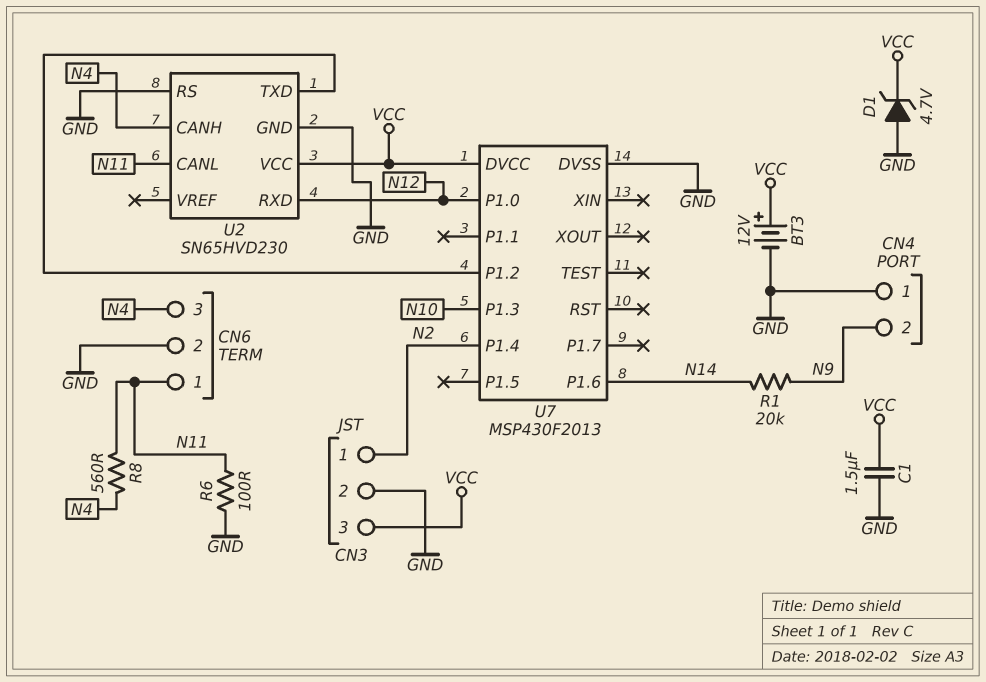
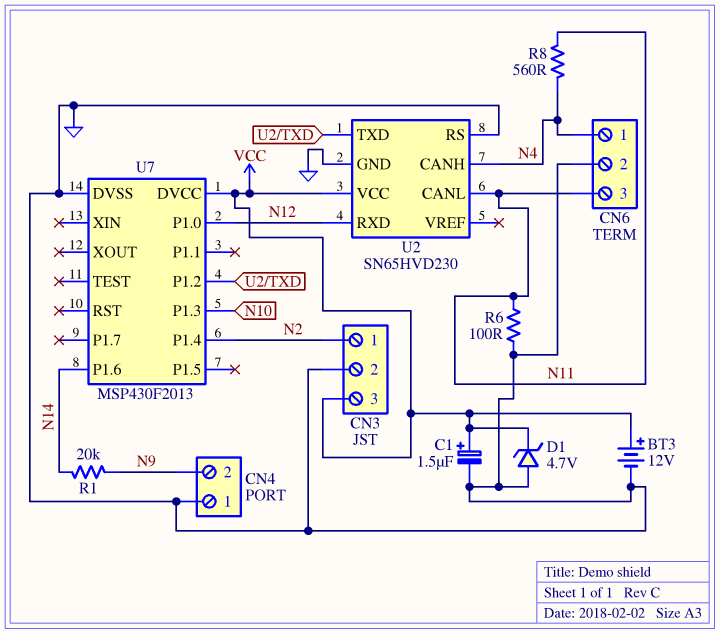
C1: 1.5uF (GND, VCC) -> 1.5uF (plus VCC, minus GND)
CN6 pin 1: N11 -> N4
CN6 pin 3: N4 -> N11

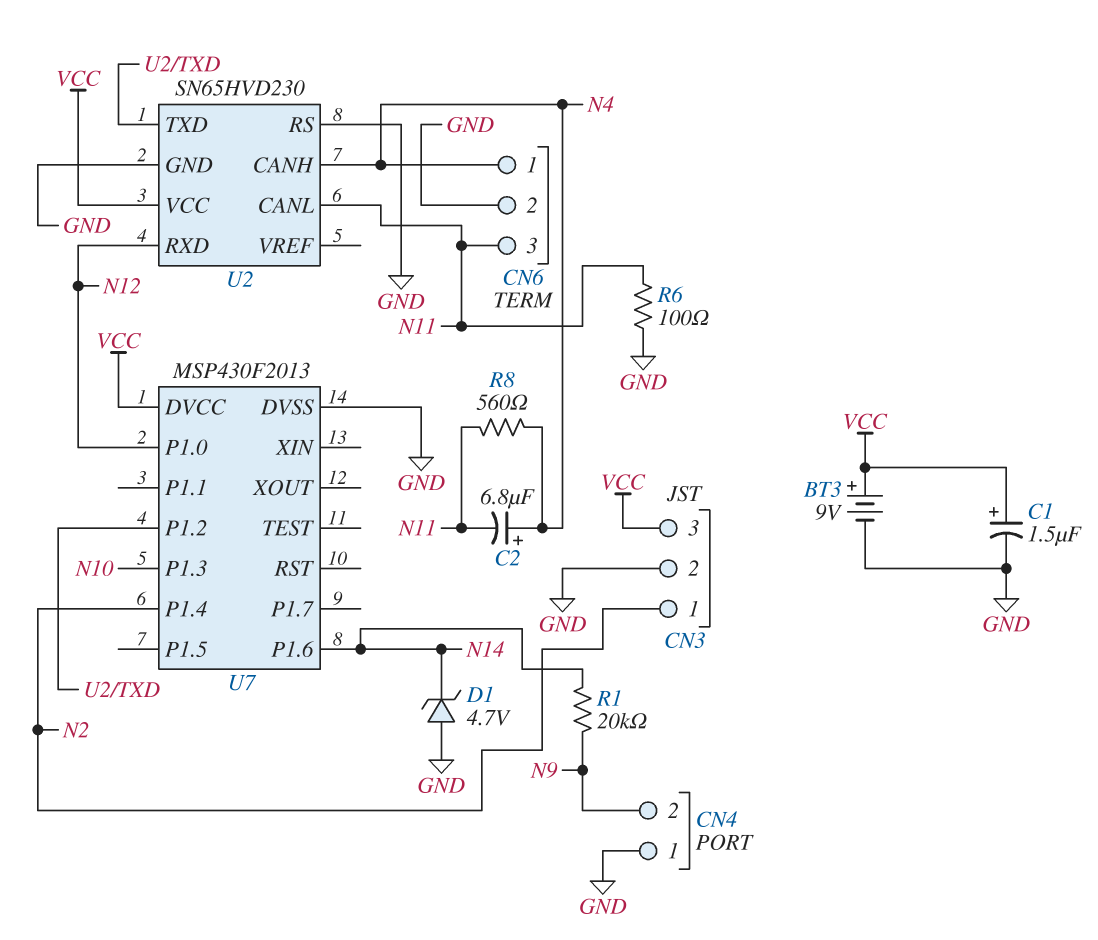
BT3: 12V (plus VCC, minus GND) -> 9V (plus VCC, minus GND)
C2: none -> 6.8uF (plus N4, minus N11)
D1: zener 4.7V (A GND, K VCC) -> zener 4.7V (A GND, K N14)

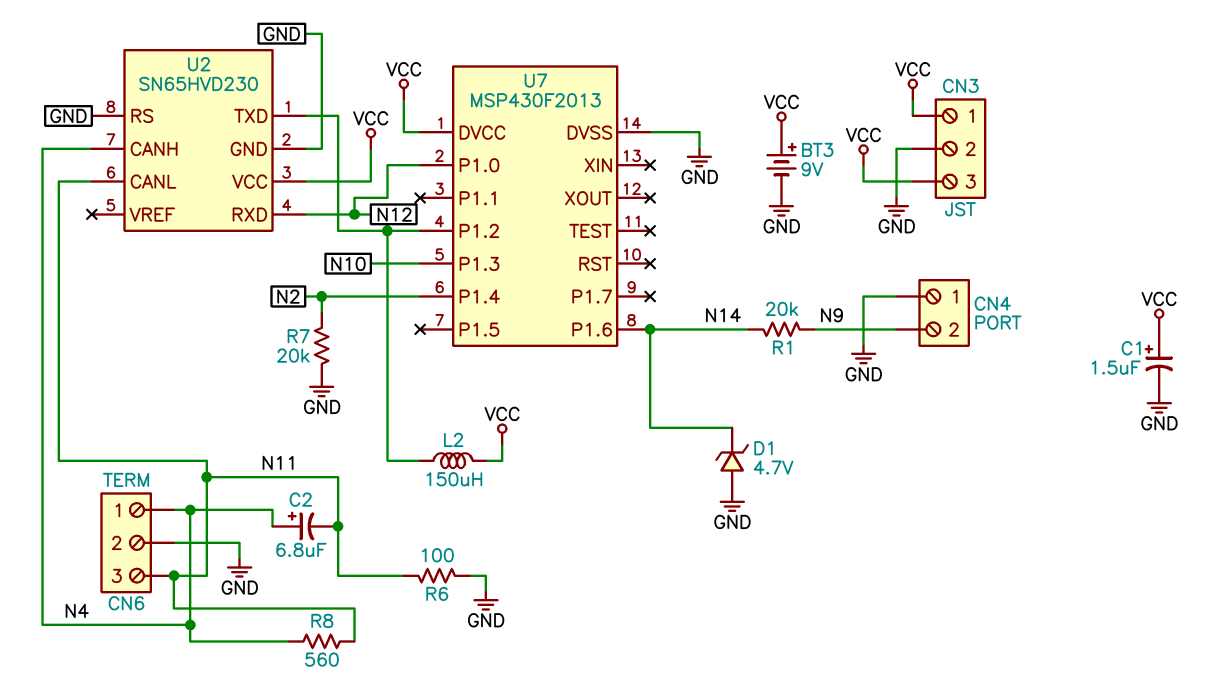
CN3 pin 1: N2 -> VCC
L2: none -> 150uH (U2/TXD, VCC)
R7: none -> 20k (GND, N2)

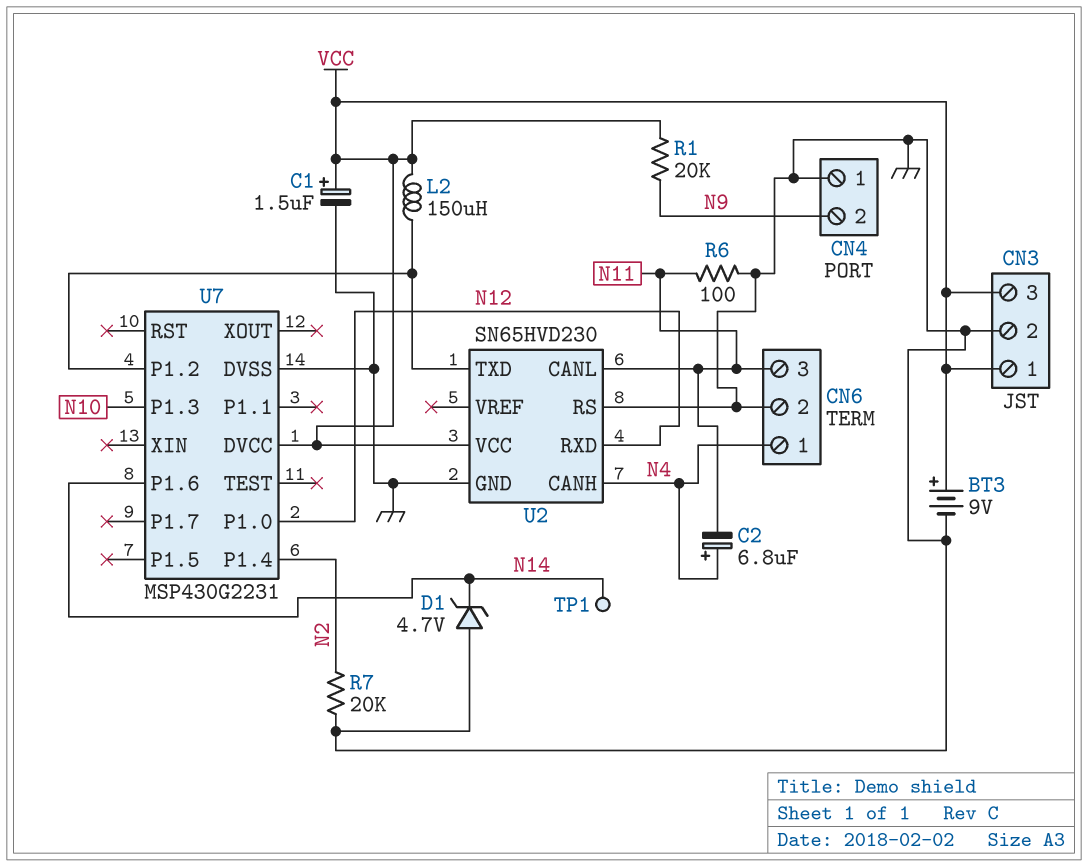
R1: 20k (N9, N14) -> 20k (N9, VCC)
R8: 560 (N4, N11) -> none
TP1: none -> test point (N14)
U7: MSP430F2013 -> MSP430G2231

